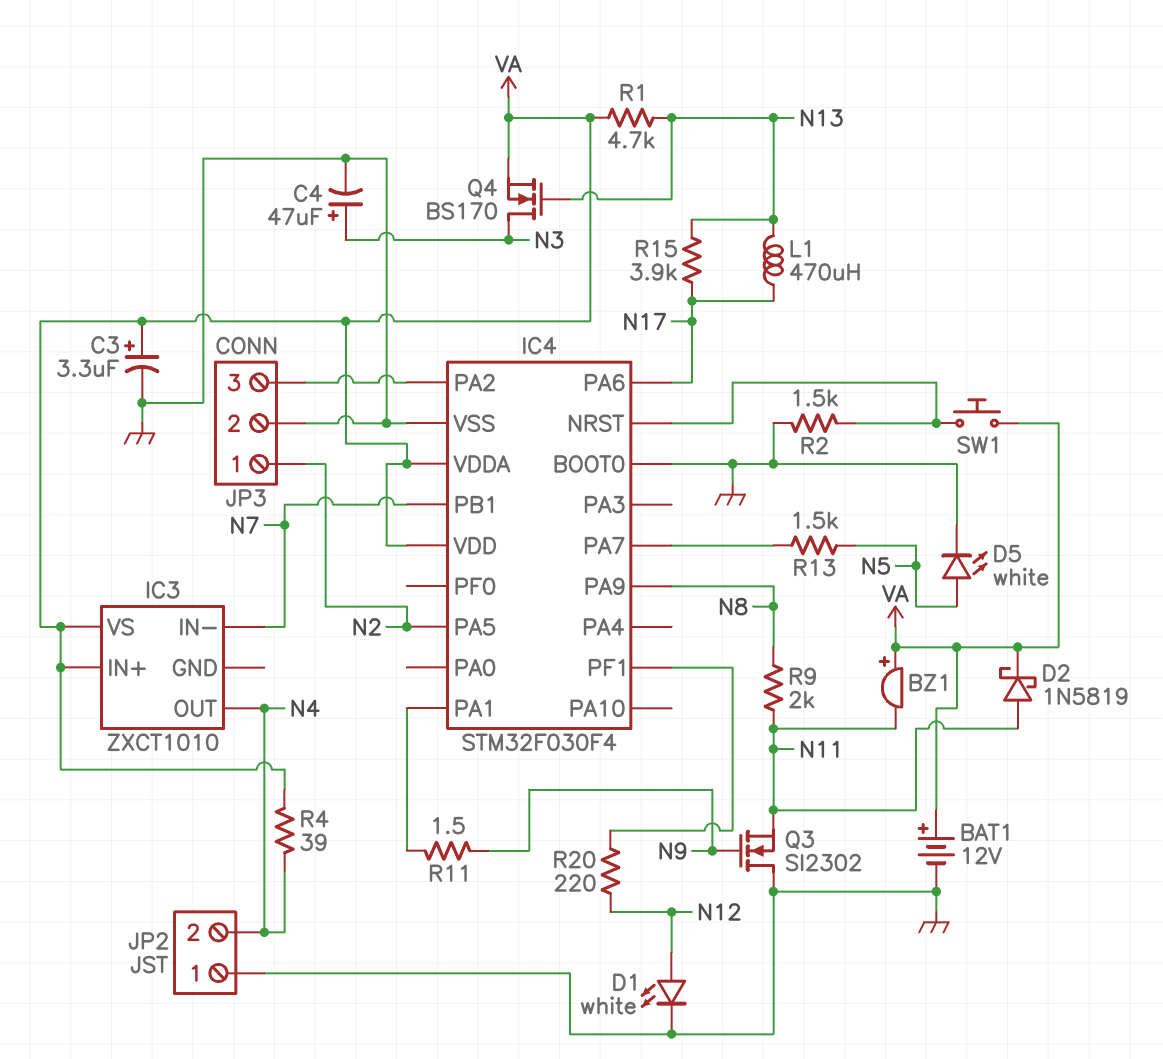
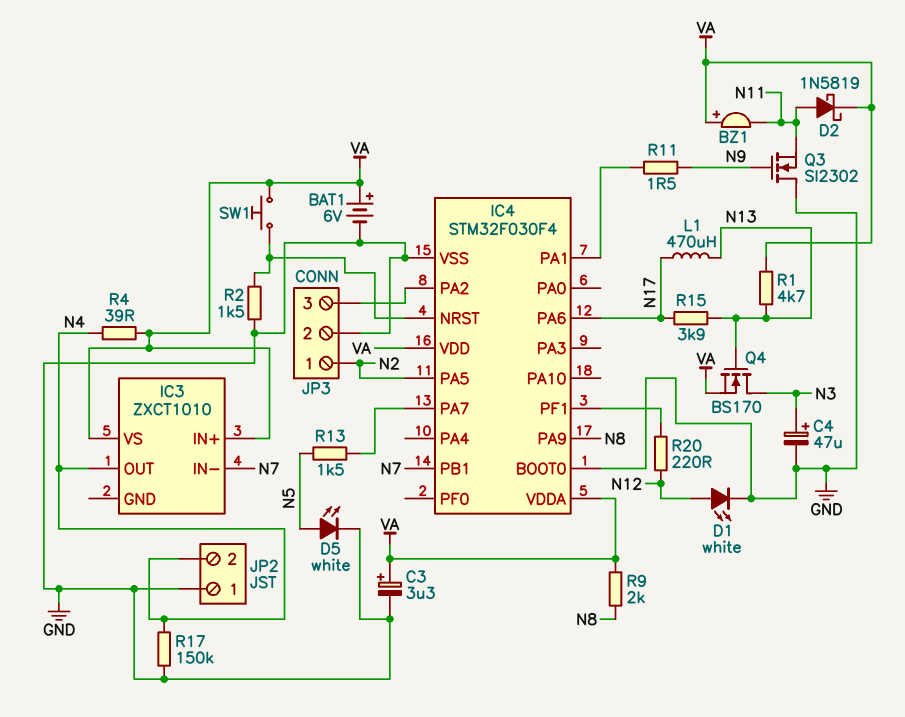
BAT1: 12V (plus VA, minus GND) -> 6V (plus VA, minus GND)
R9: 2k (N8, N11) -> 2k (N8, VA)
R17: none -> 150k (GND, N4)

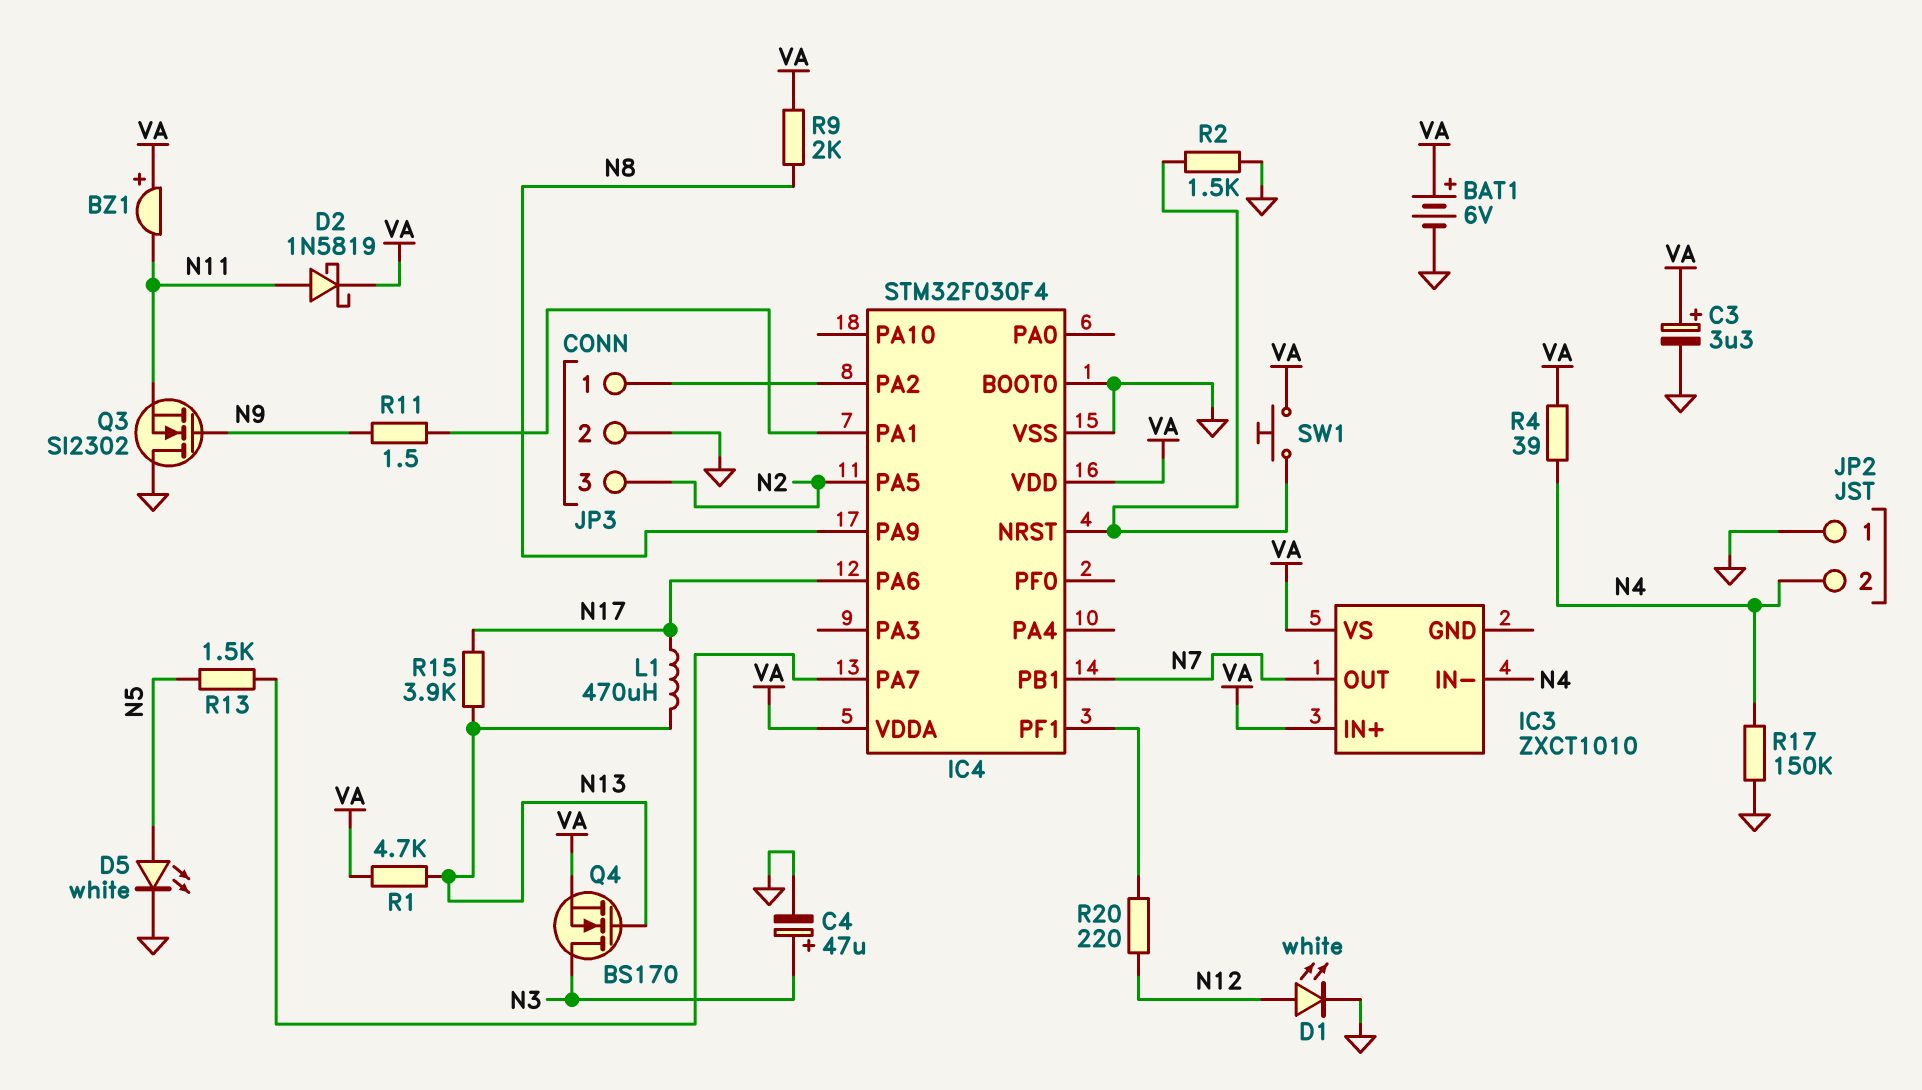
IC3 pin IN-: N7 -> N4
IC3 pin OUT: N4 -> N7
JP3 pin 1: N2 -> IC4/PA2
JP3 pin 3: IC4/PA2 -> N2

